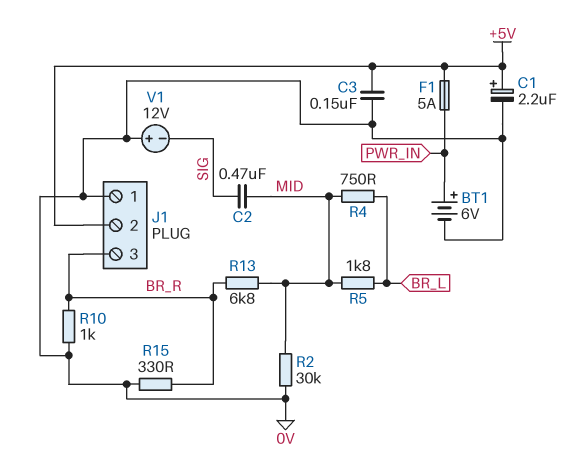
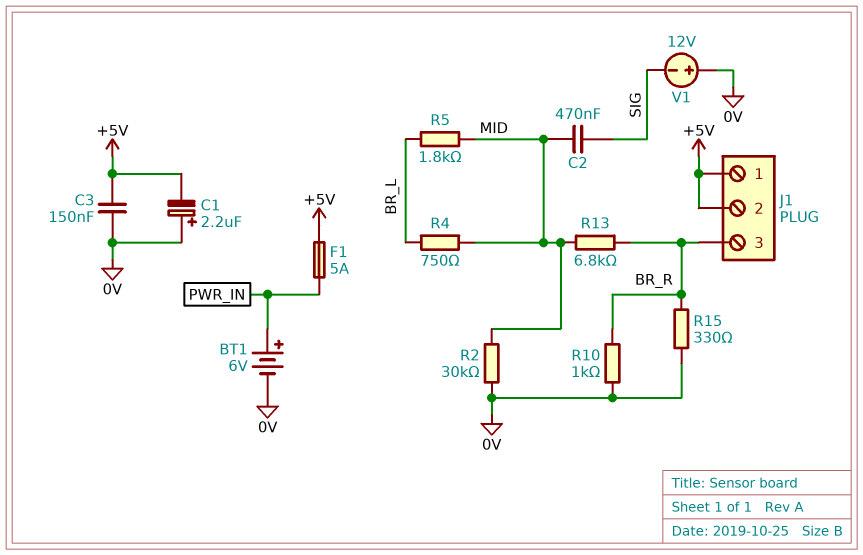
C1: 2.2uF (plus +5V, minus 0V) -> 2.2uF (plus 0V, minus +5V)
J1 pin 1: 0V -> +5V

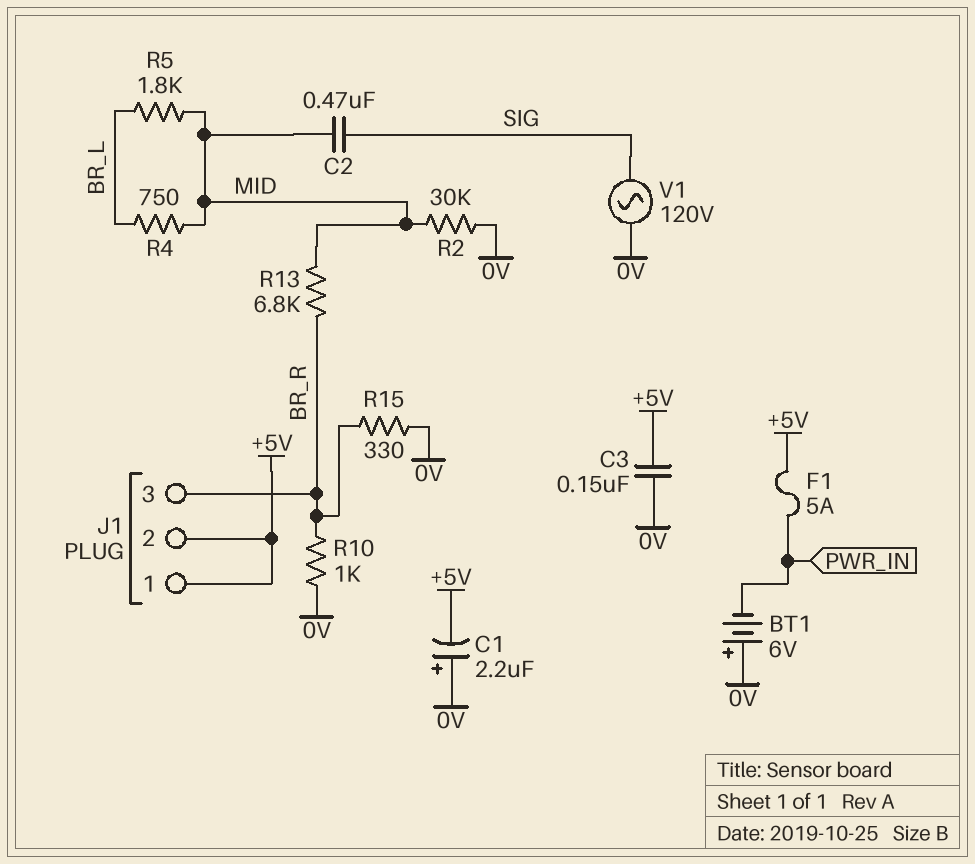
BT1: 6V (plus PWR_IN, minus 0V) -> 6V (plus 0V, minus PWR_IN)
V1: 12V (plus 0V, minus SIG) -> AC 120V (0V, SIG)

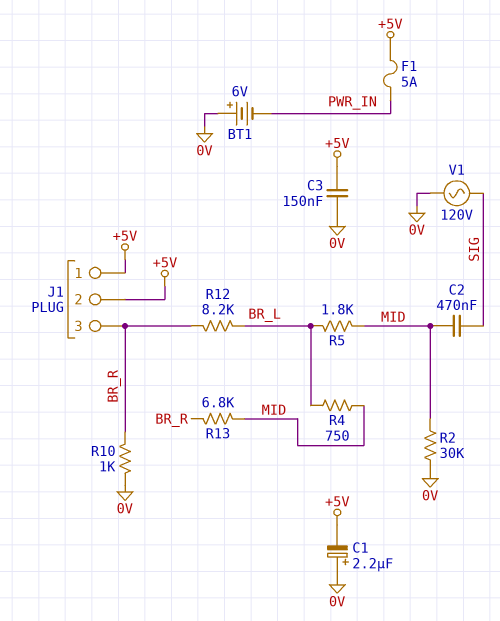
R12: none -> 8.2k (BR_L, BR_R)
R15: 330 (0V, BR_R) -> none

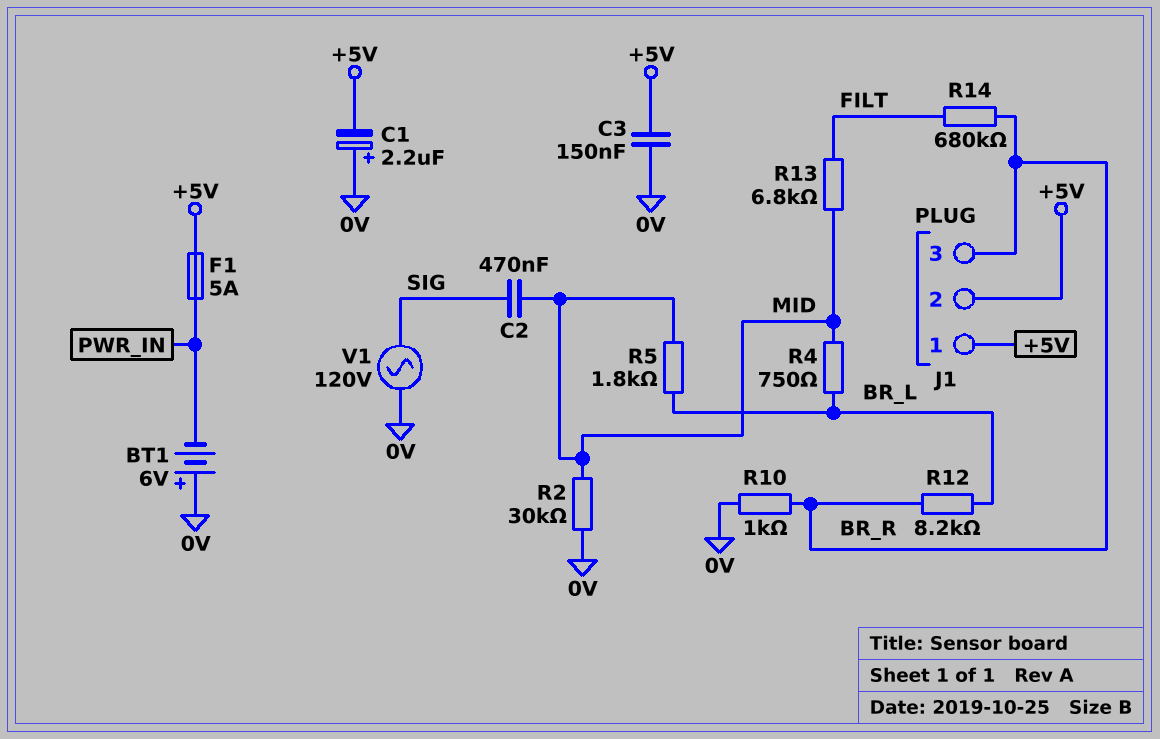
R13: 6.8k (BR_R, MID) -> 6.8k (FILT, MID)
R14: none -> 680k (BR_R, FILT)

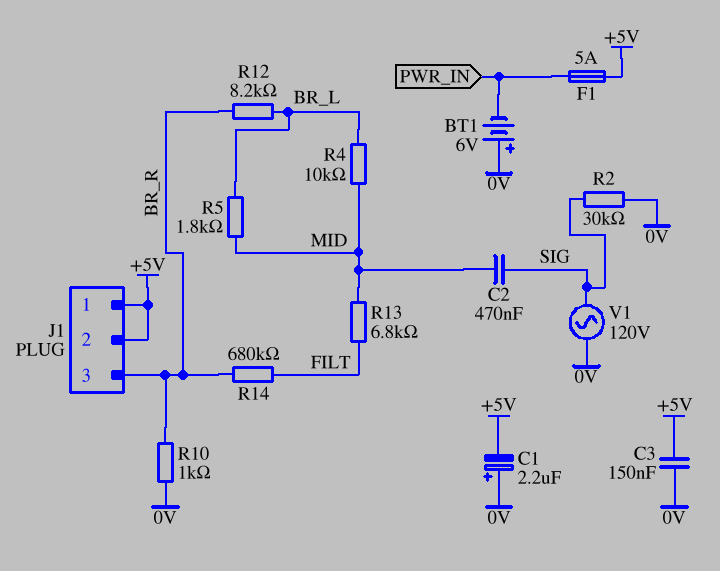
R2: 30k (0V, MID) -> 30k (0V, SIG)
R4: 750 (BR_L, MID) -> 10k (BR_L, MID)

